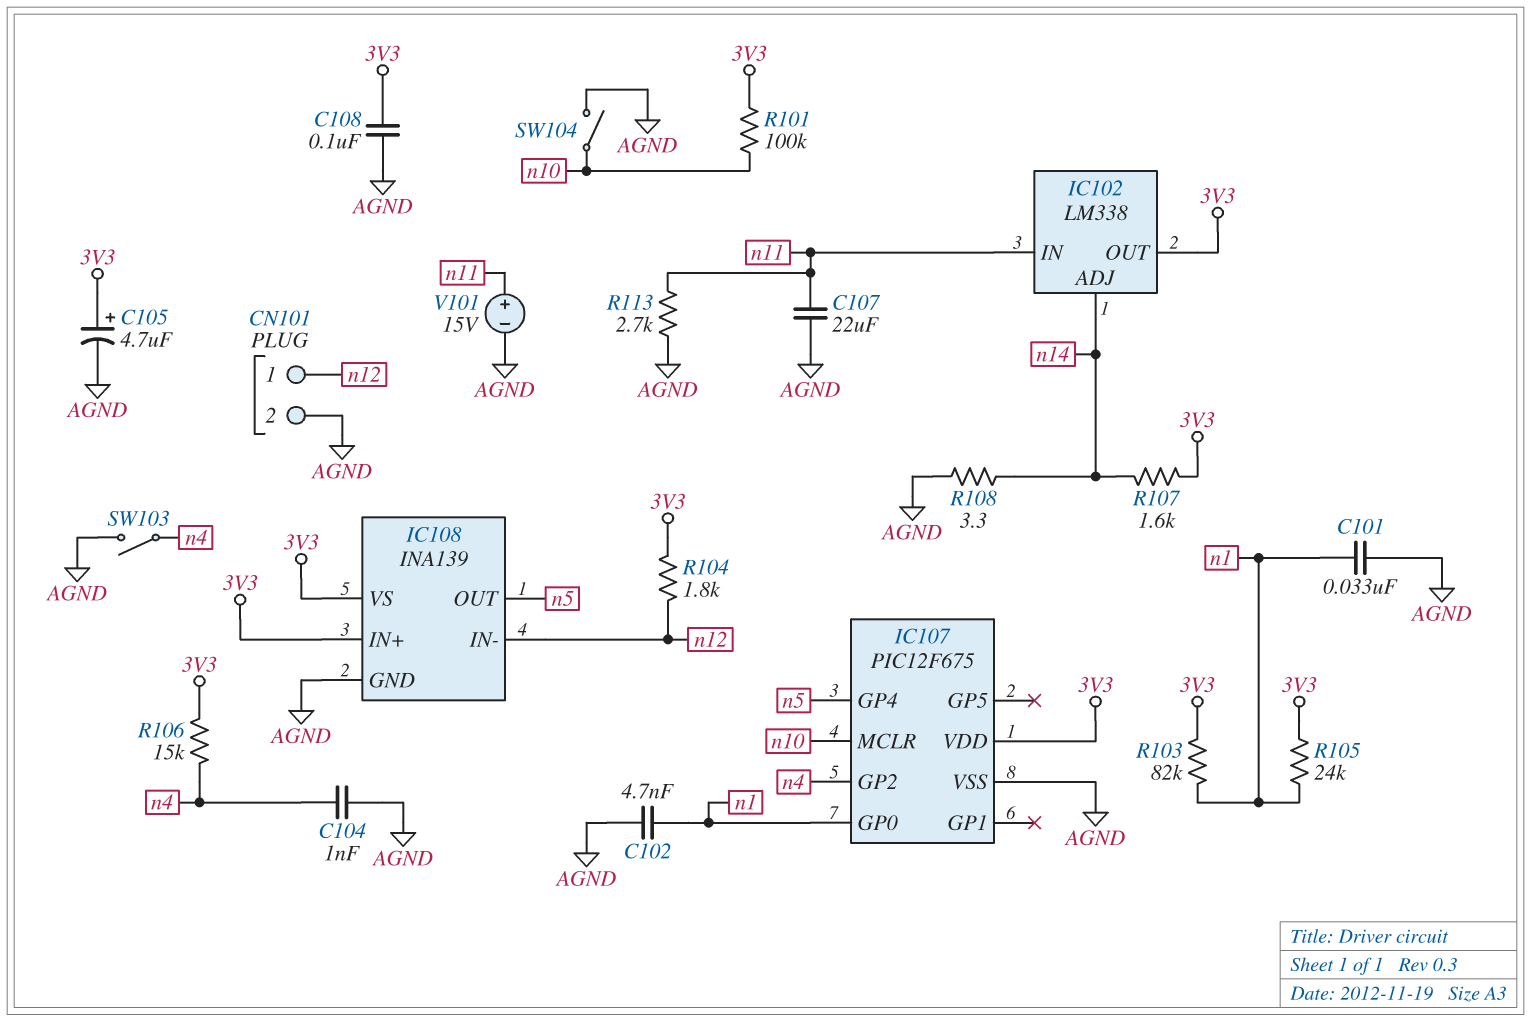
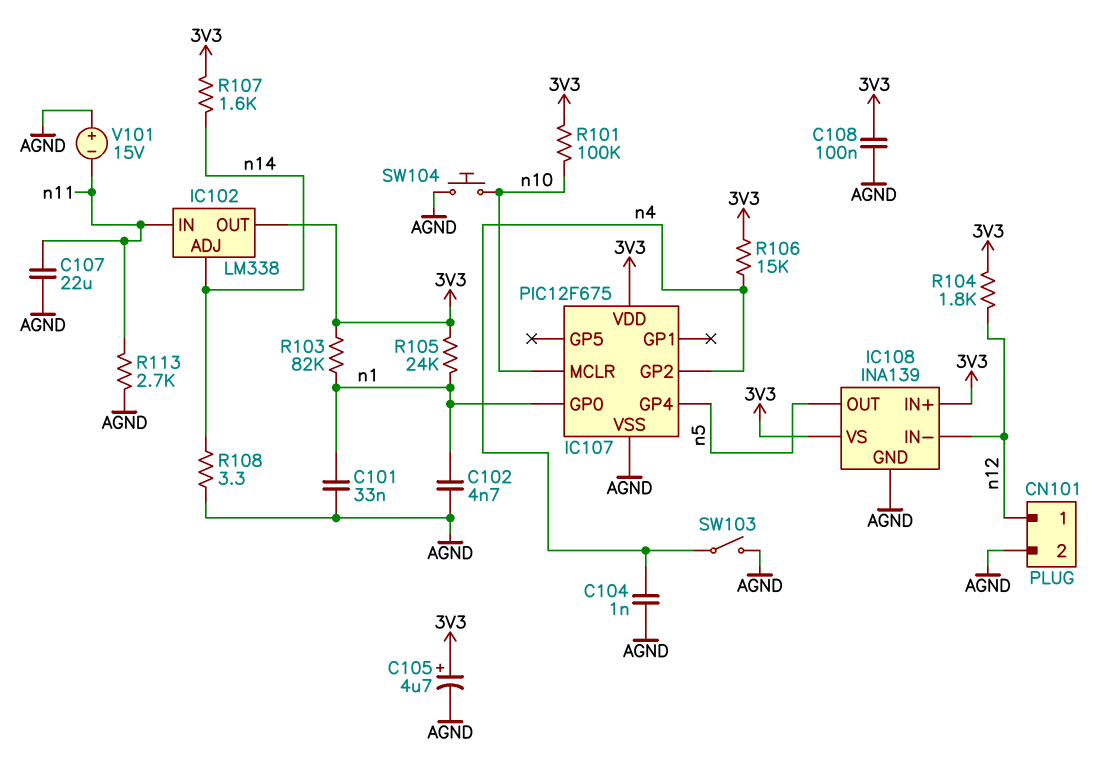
SW104: switch (AGND, n10) -> button (AGND, n10)
V101: 15V (plus n11, minus AGND) -> 15V (plus AGND, minus n11)

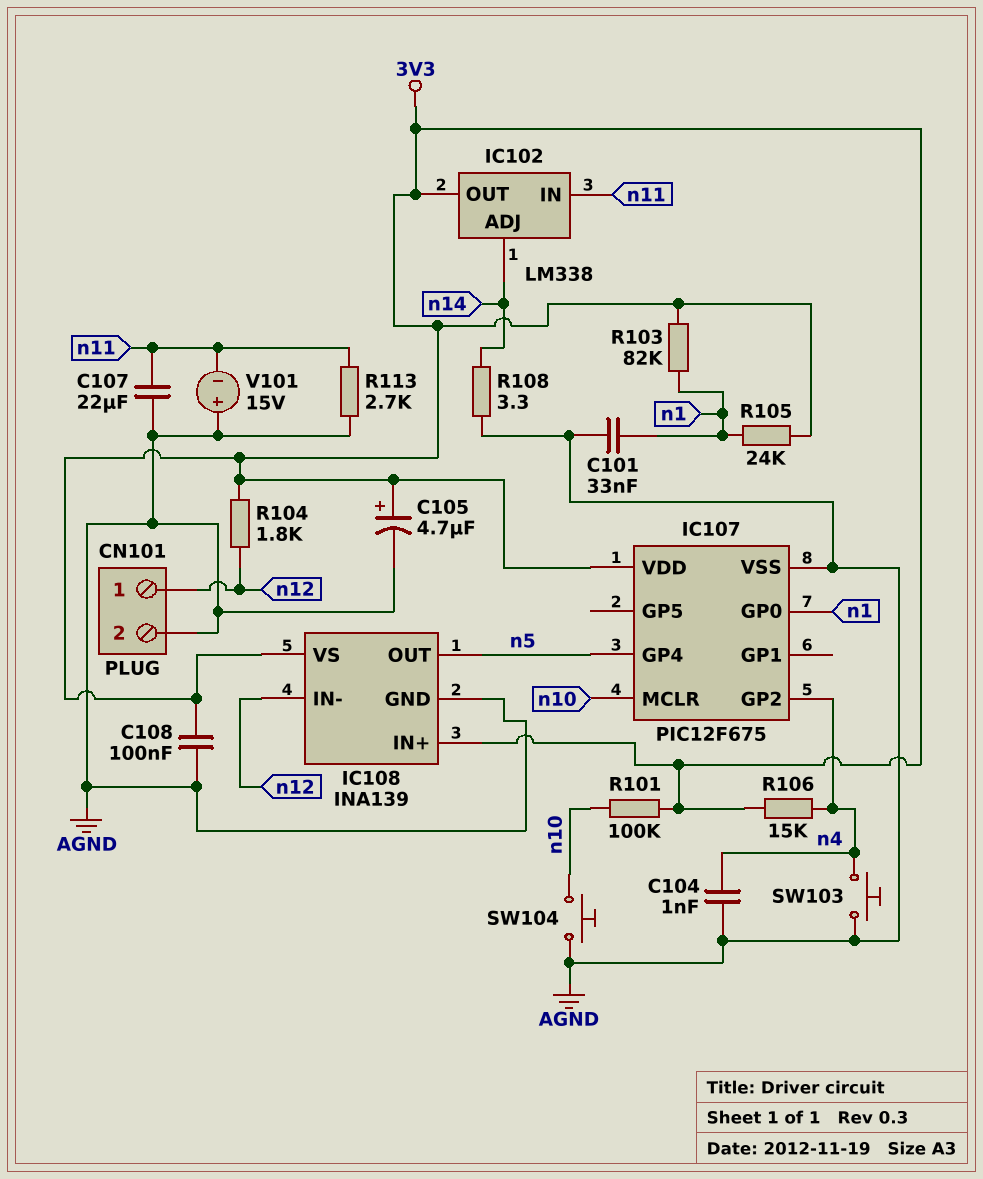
C102: 4.7nF (AGND, n1) -> none
R107: 1.6k (3V3, n14) -> none
SW103: switch (AGND, n4) -> button (AGND, n4)

